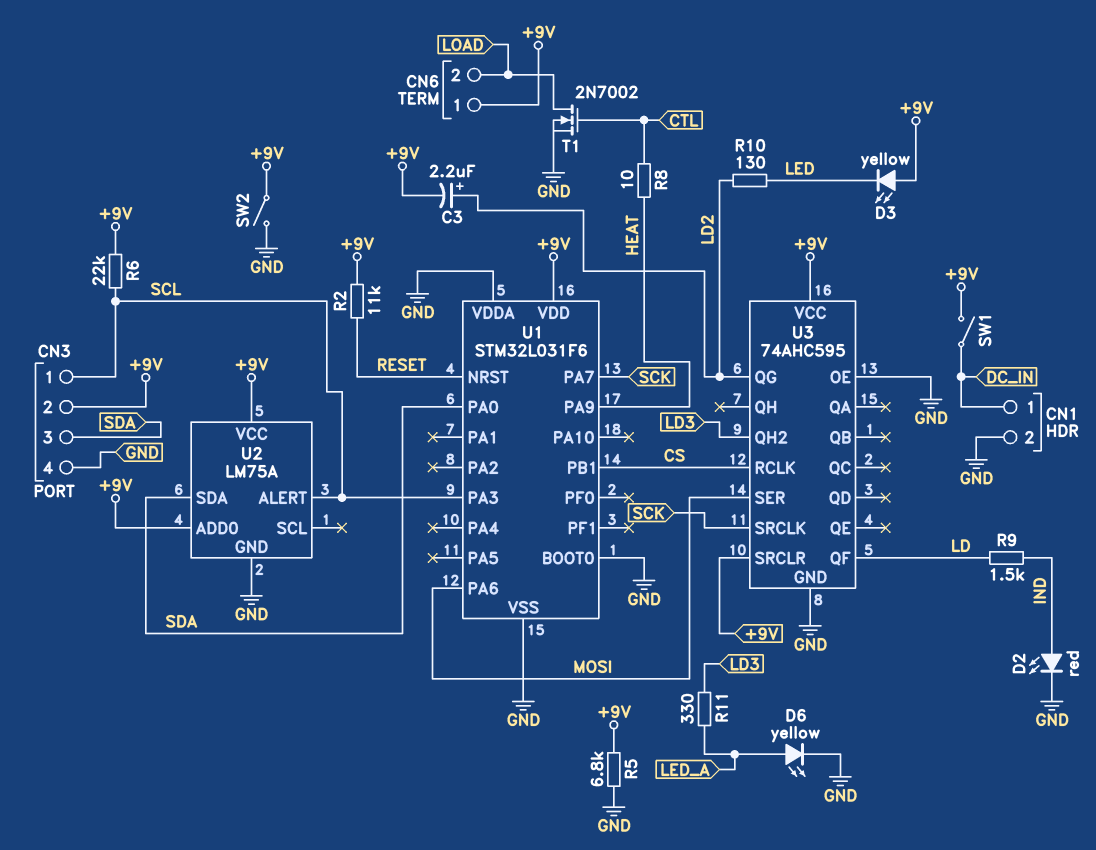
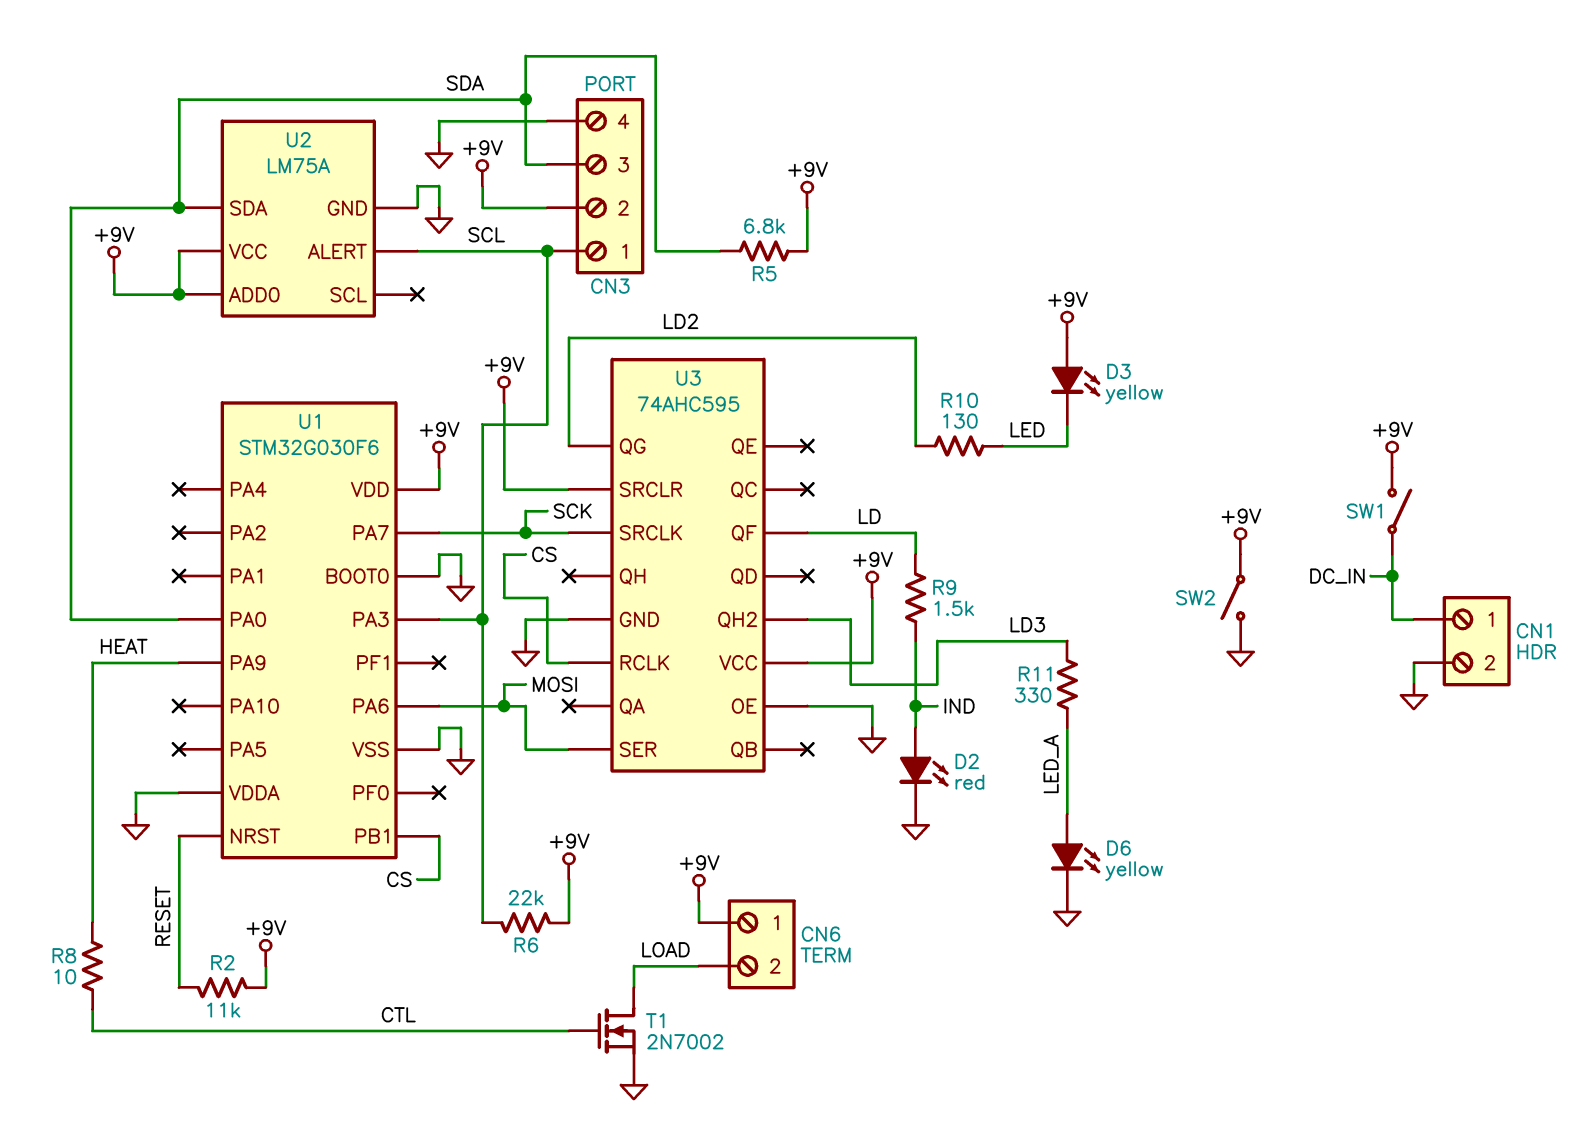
C3: 2.2uF (plus LD2, minus +9V) -> none
R5: 6.8k (+9V, GND) -> 6.8k (+9V, SDA)
U1: STM32L031F6 -> STM32G030F6

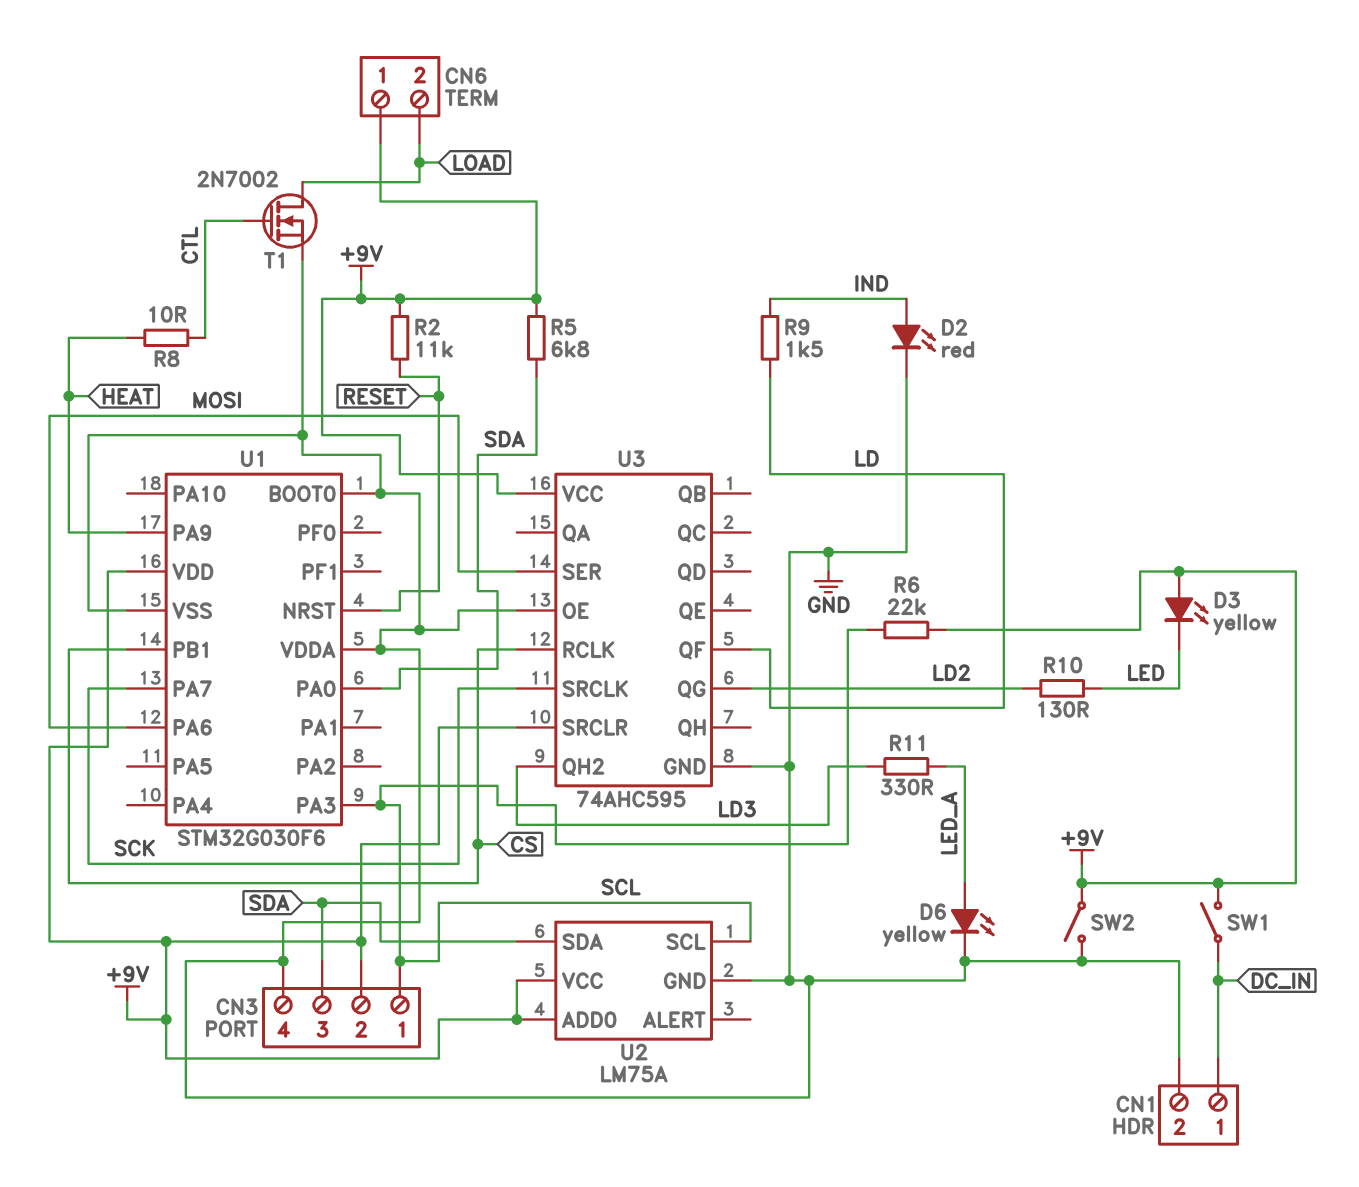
U2 pin ALERT: SCL -> none
U2 pin SCL: none -> SCL

